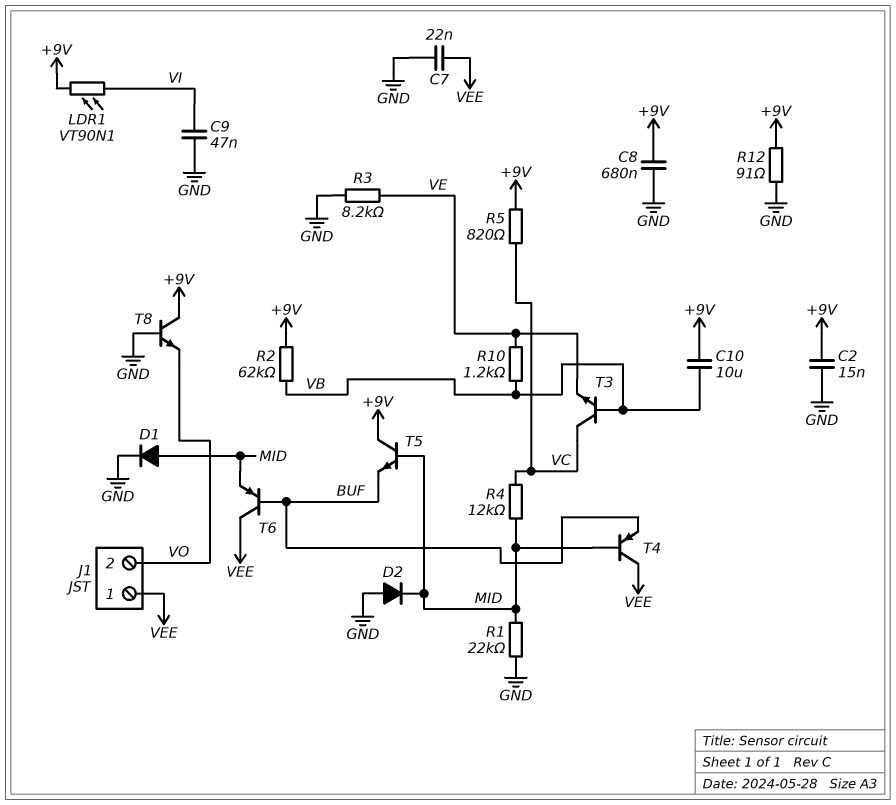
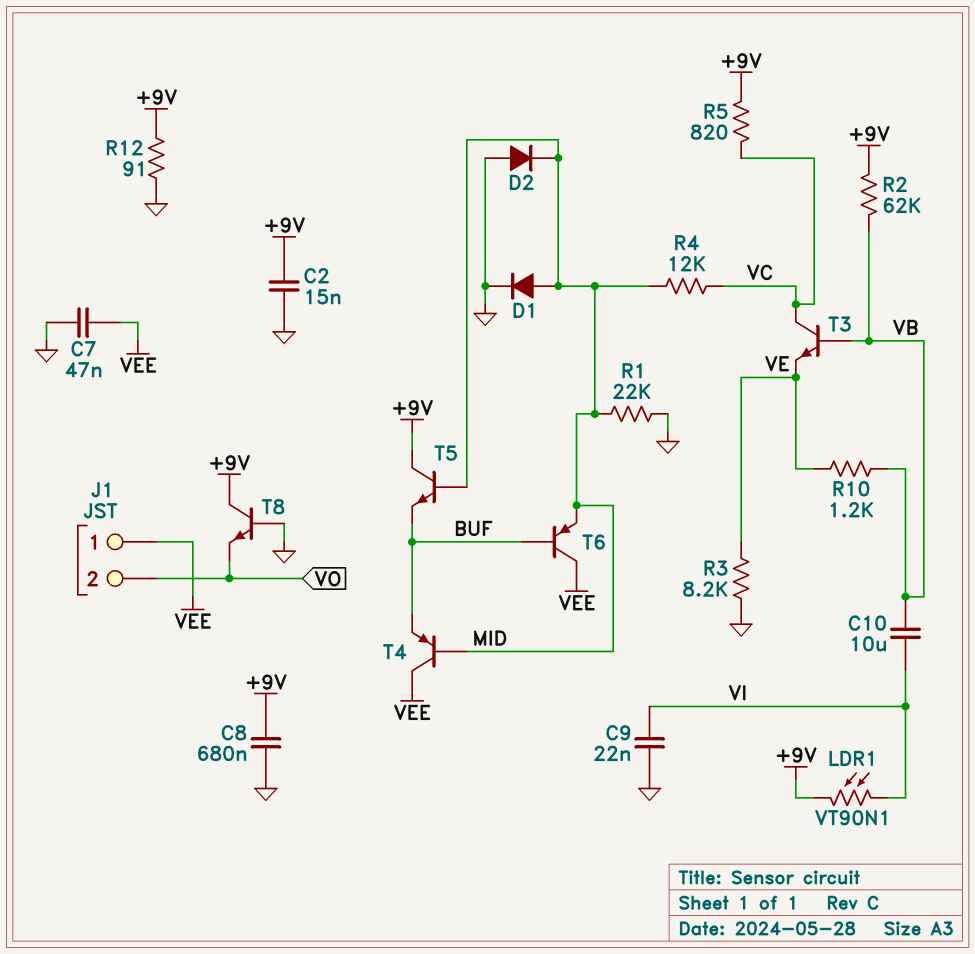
C7: 22nF (GND, VEE) -> 47nF (GND, VEE)
C9: 47nF (GND, VI) -> 22nF (GND, VI)
C10: 10uF (+9V, VB) -> 10uF (VB, VI)

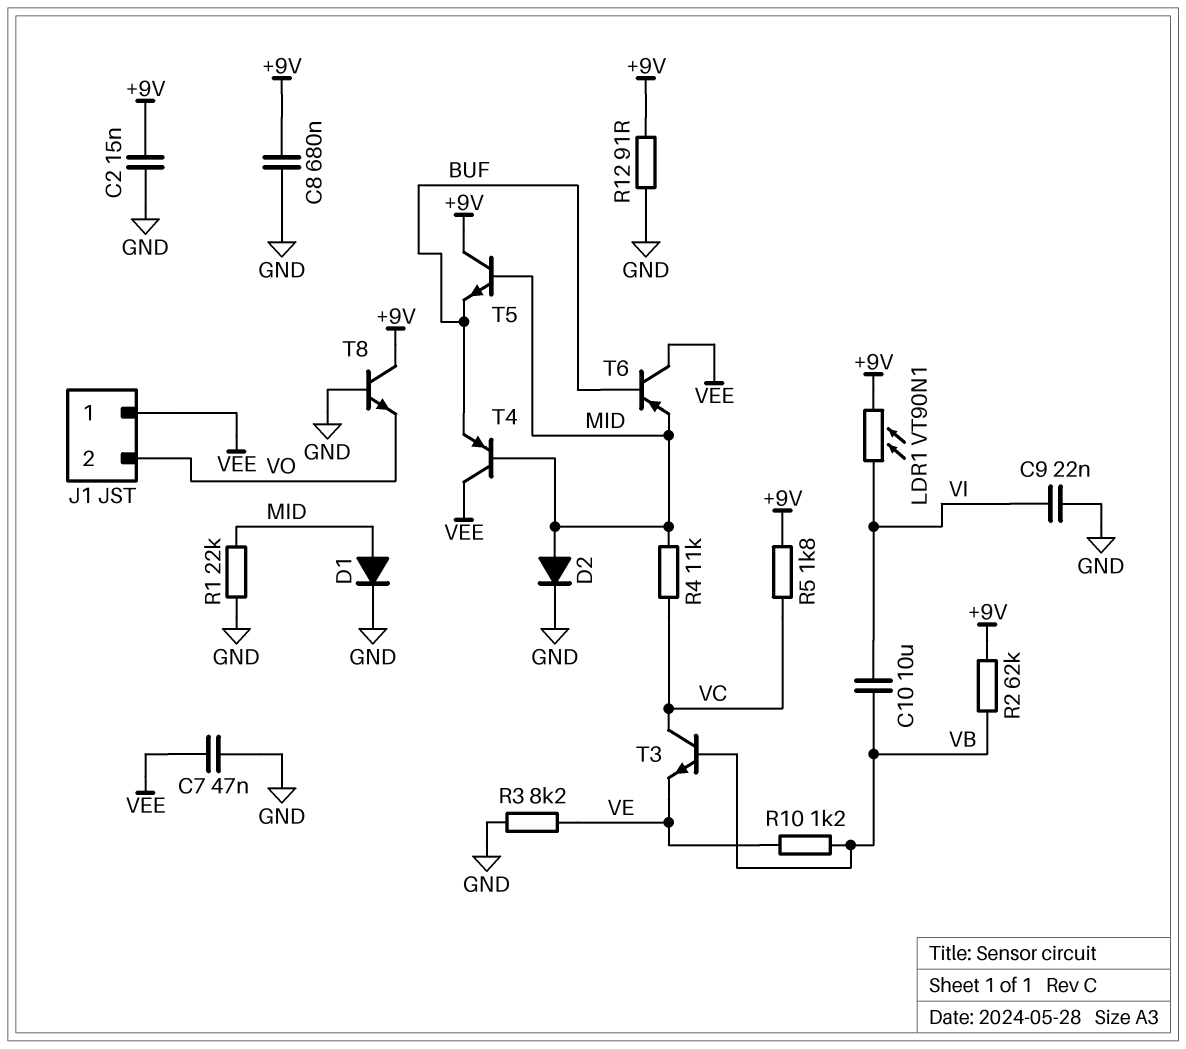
D2: diode (A GND, K MID) -> diode (A MID, K GND)
R4: 12k (MID, VC) -> 11k (MID, VC)
R5: 820 (+9V, VC) -> 1.8k (+9V, VC)

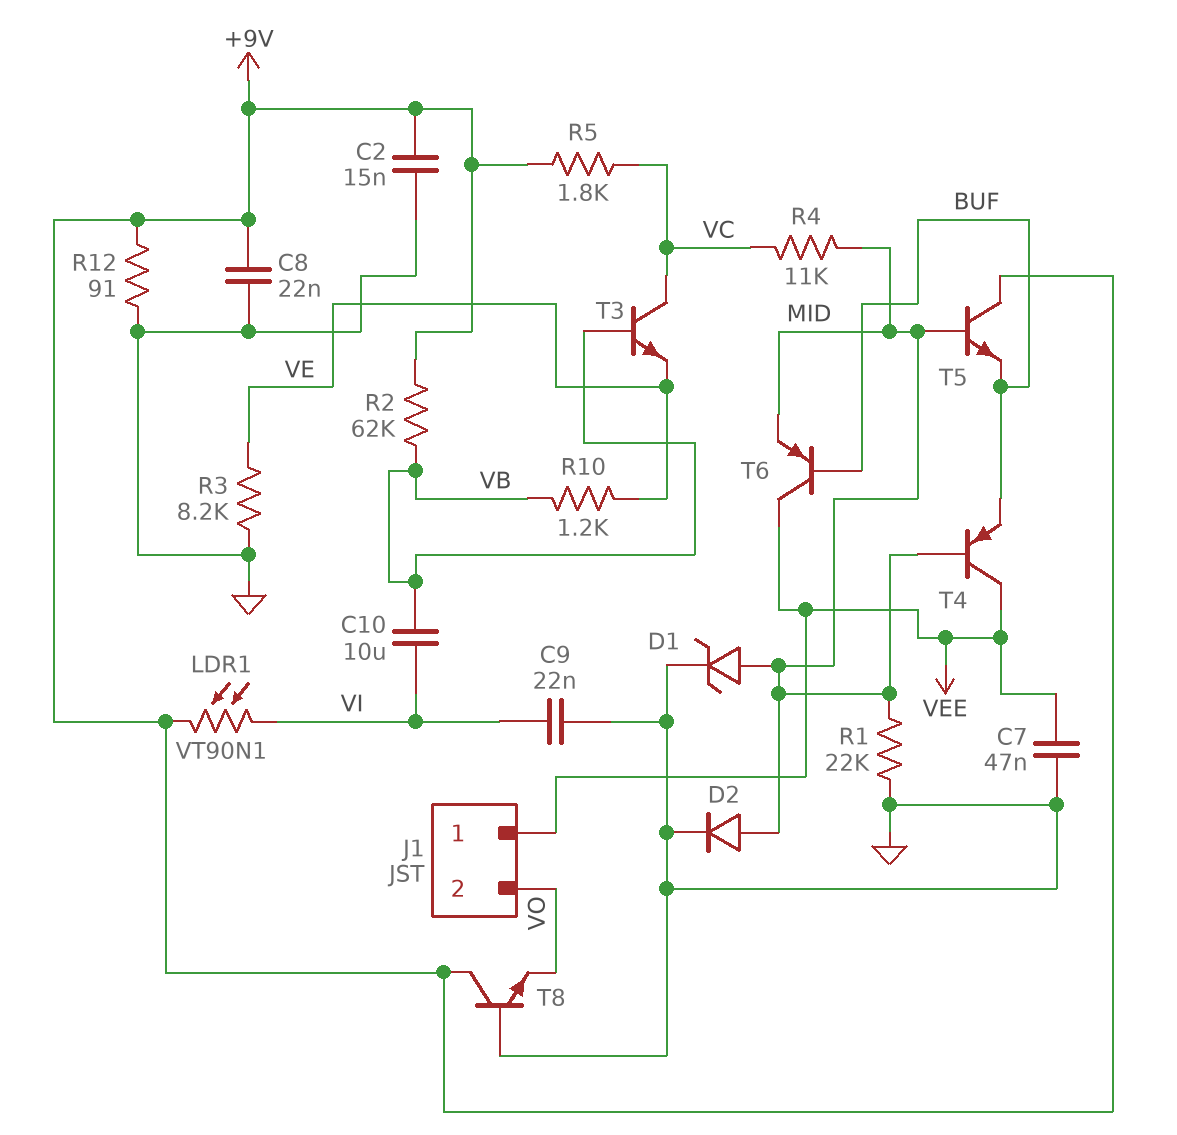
C8: 680nF (+9V, GND) -> 22nF (+9V, GND)
D1: diode (A MID, K GND) -> zener (A MID, K GND)

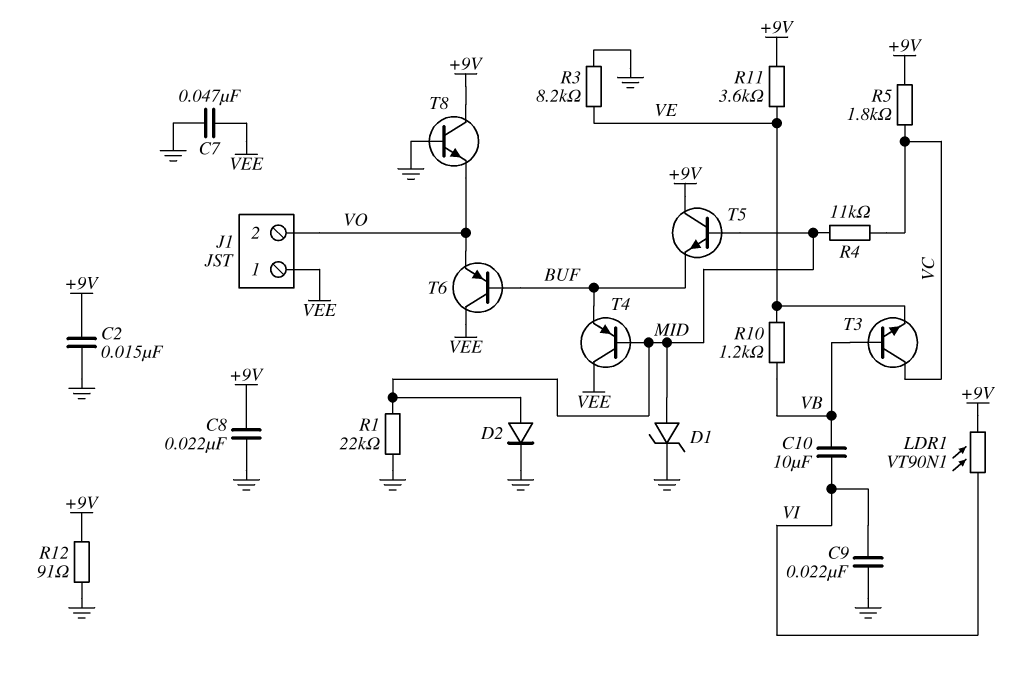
R2: 62k (+9V, VB) -> none
R11: none -> 3.6k (+9V, VE)
T6: PNP (B BUF, C VEE, E MID) -> PNP (B BUF, C VEE, E VO)

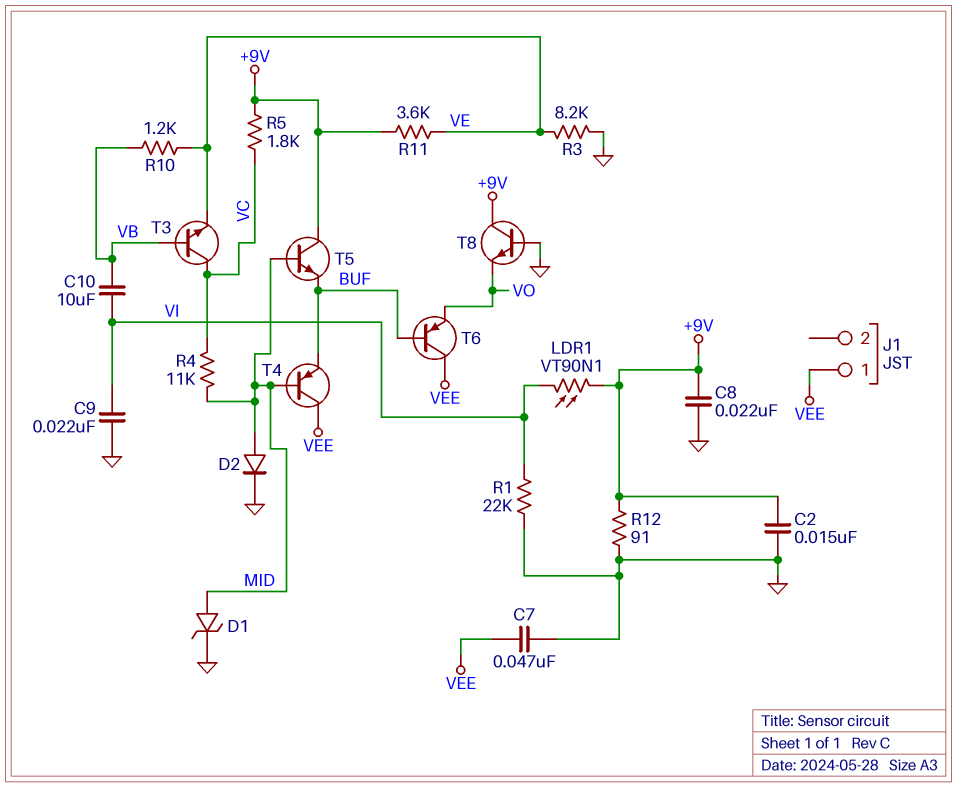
J1 pin 2: VO -> none
R1: 22k (GND, MID) -> 22k (GND, VI)

